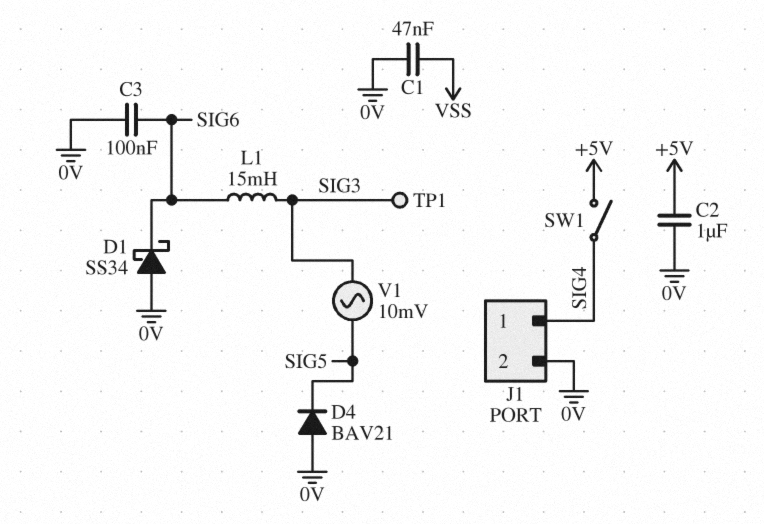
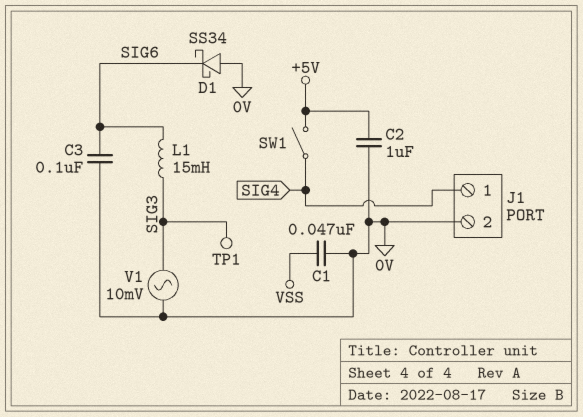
D4: diode BAV21 (A 0V, K SIG5) -> none
V1: AC 10mV (SIG3, SIG5) -> AC 10mV (0V, SIG3)

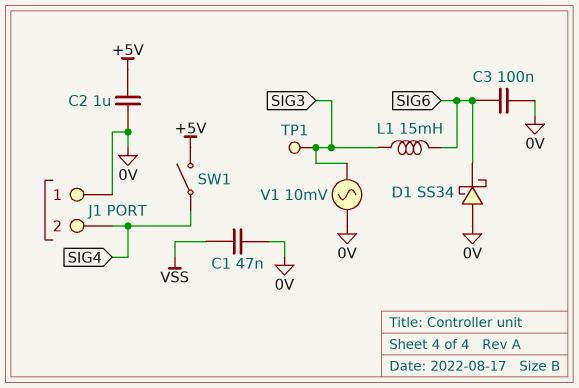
J1 pin 1: SIG4 -> 0V
J1 pin 2: 0V -> SIG4

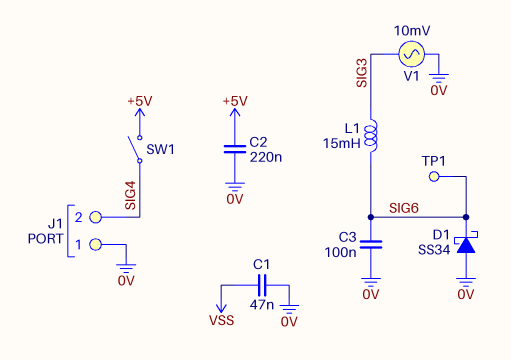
C2: 1uF (+5V, 0V) -> 220nF (+5V, 0V)
TP1: test point (SIG3) -> test point (SIG6)

